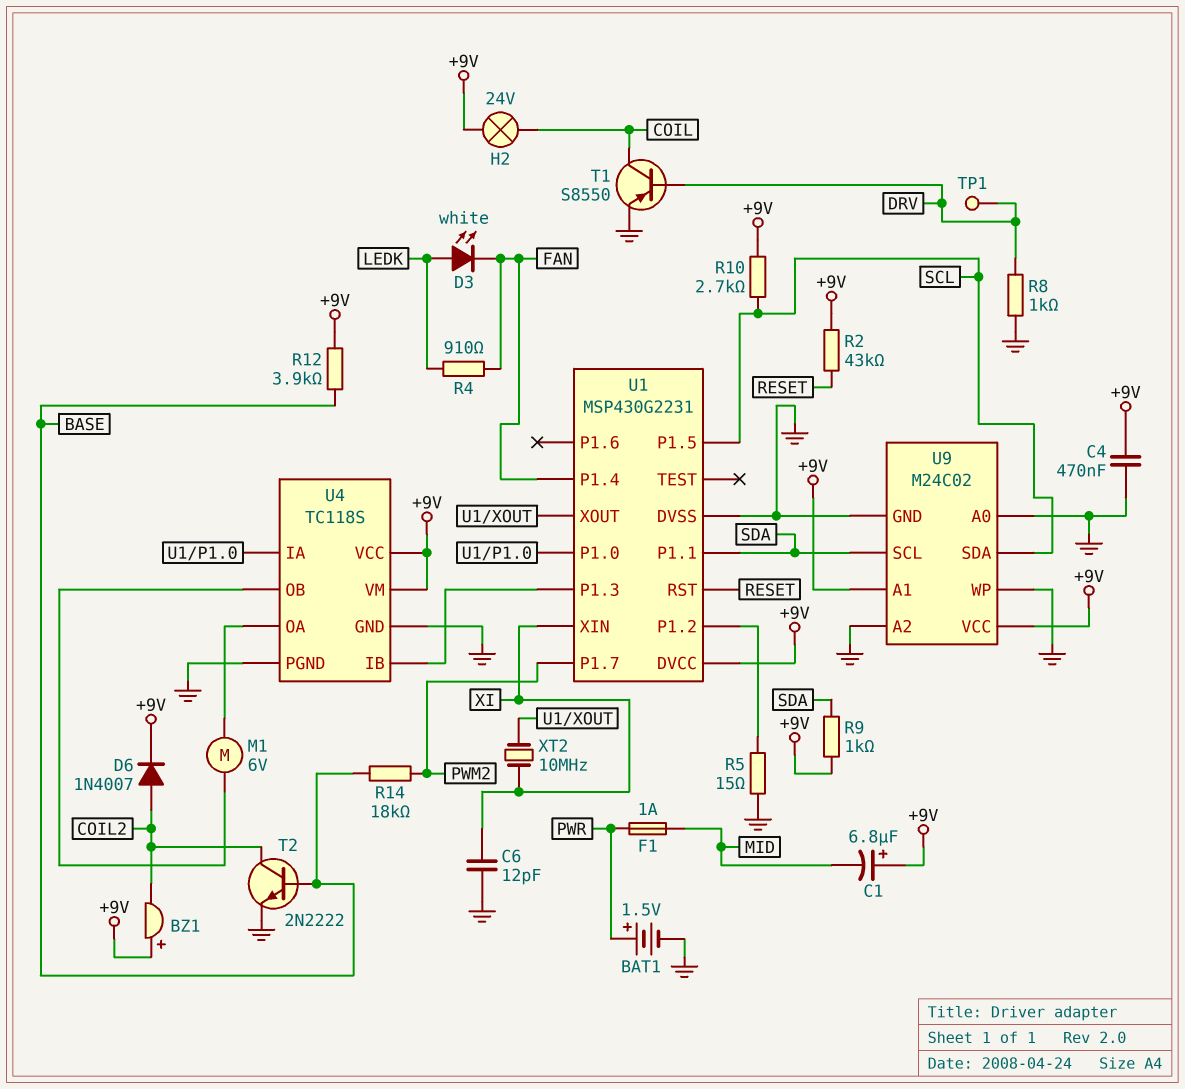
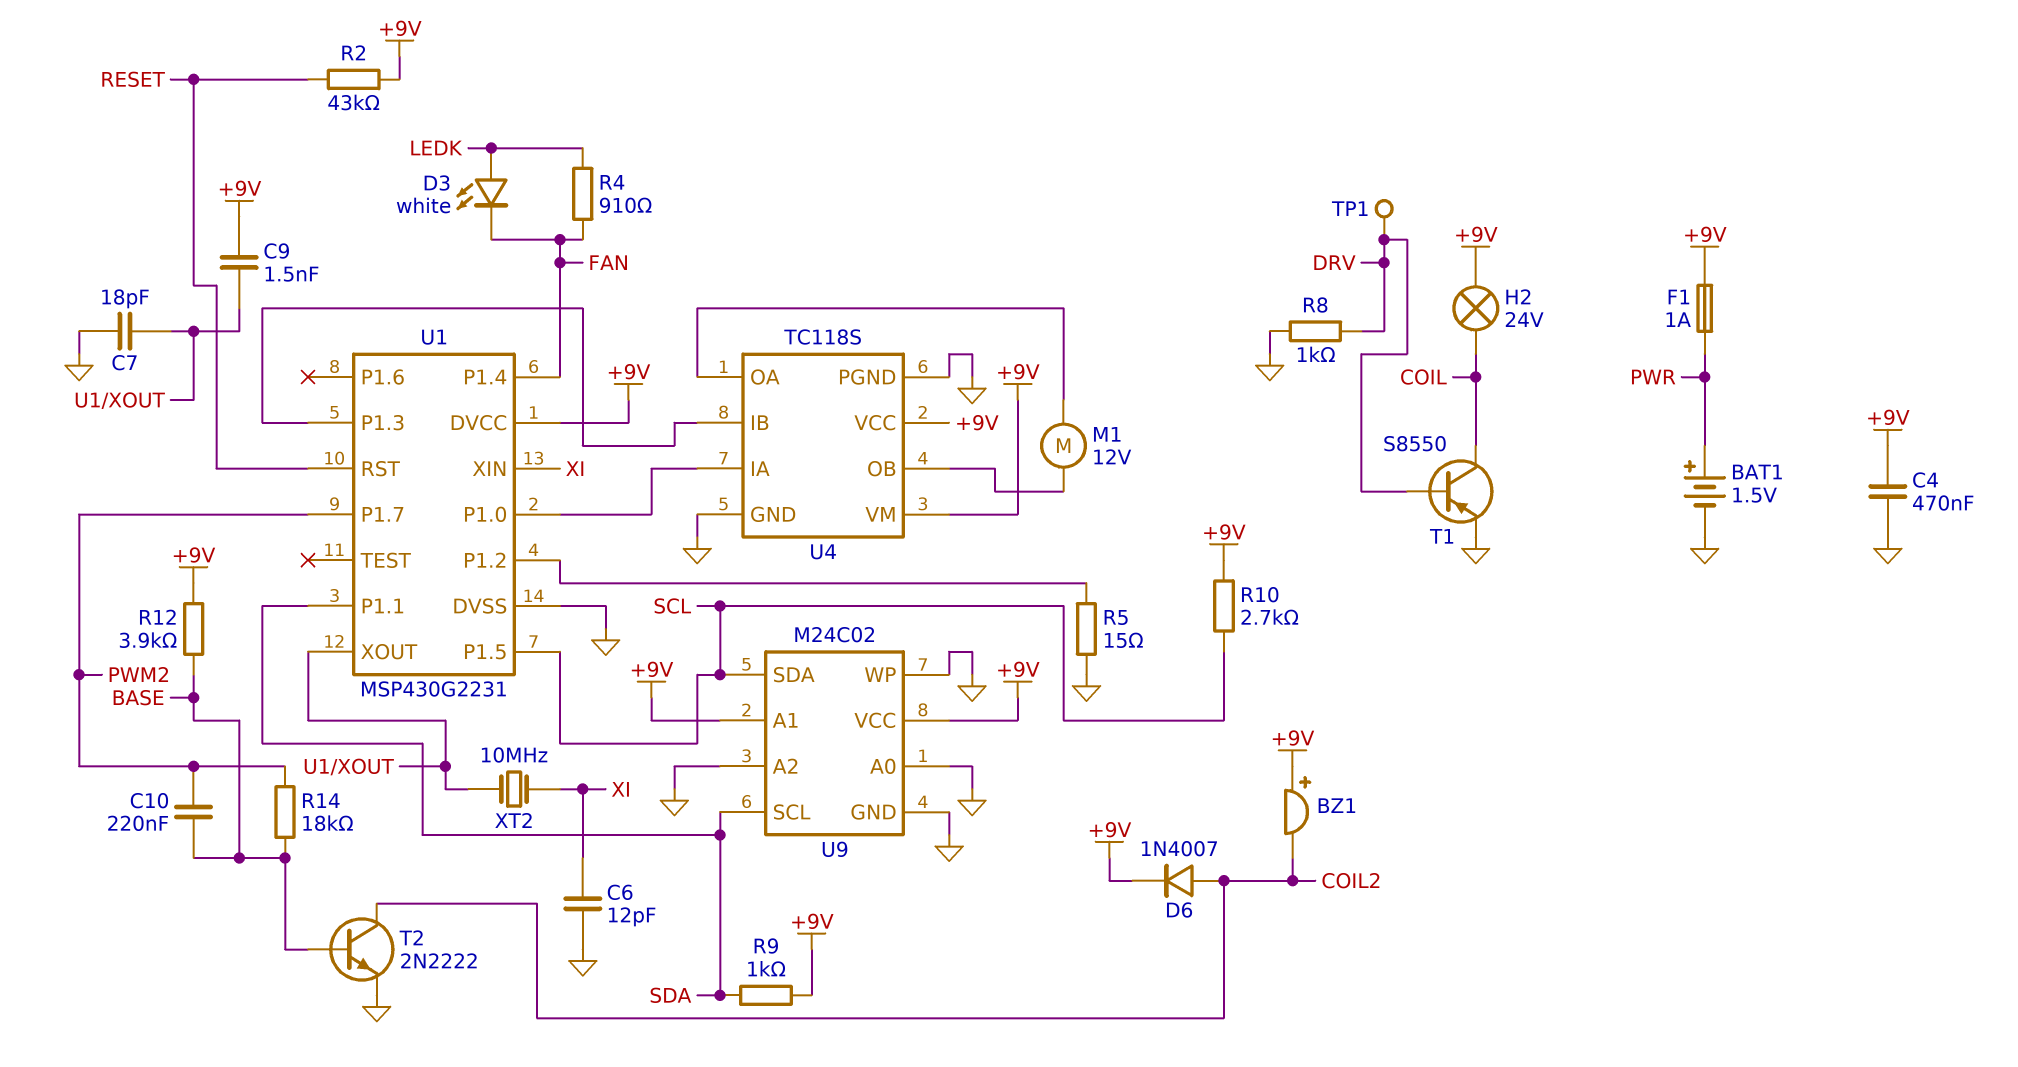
C1: 6.8uF (plus +9V, minus MID) -> none
C7: none -> 18pF (GND, U1/XOUT)
C9: none -> 1.5nF (+9V, U1/XOUT)
C10: none -> 220nF (BASE, PWM2)
F1: 1A (MID, PWR) -> 1A (+9V, PWR)
M1: motor 6V (U4/OA, U4/OB) -> motor 12V (U4/OA, U4/OB)

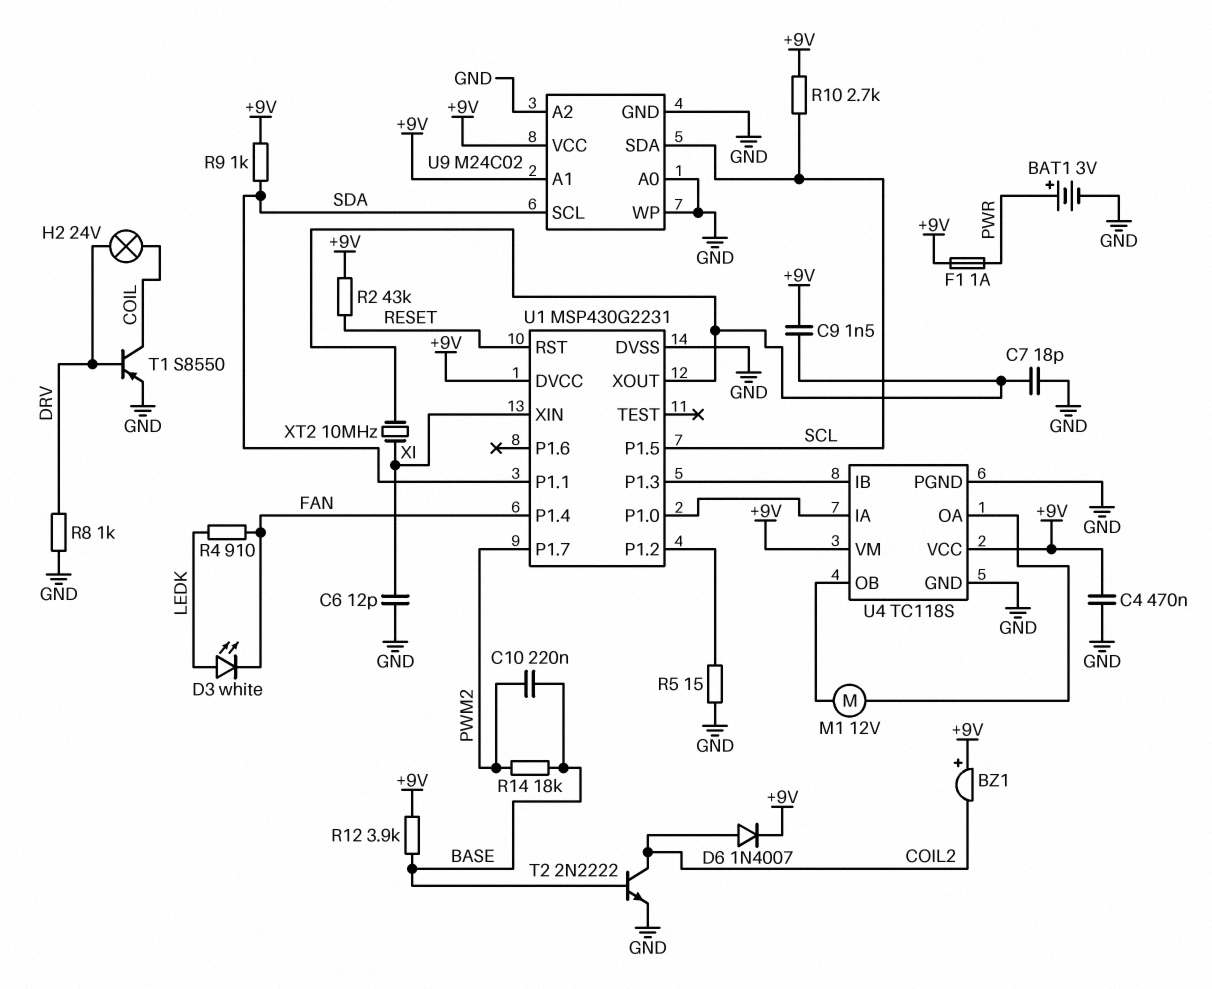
BAT1: 1.5V (plus PWR, minus GND) -> 3V (plus PWR, minus GND)
H2: lamp 24V (+9V, COIL) -> lamp 24V (COIL, DRV)
TP1: test point (DRV) -> none

